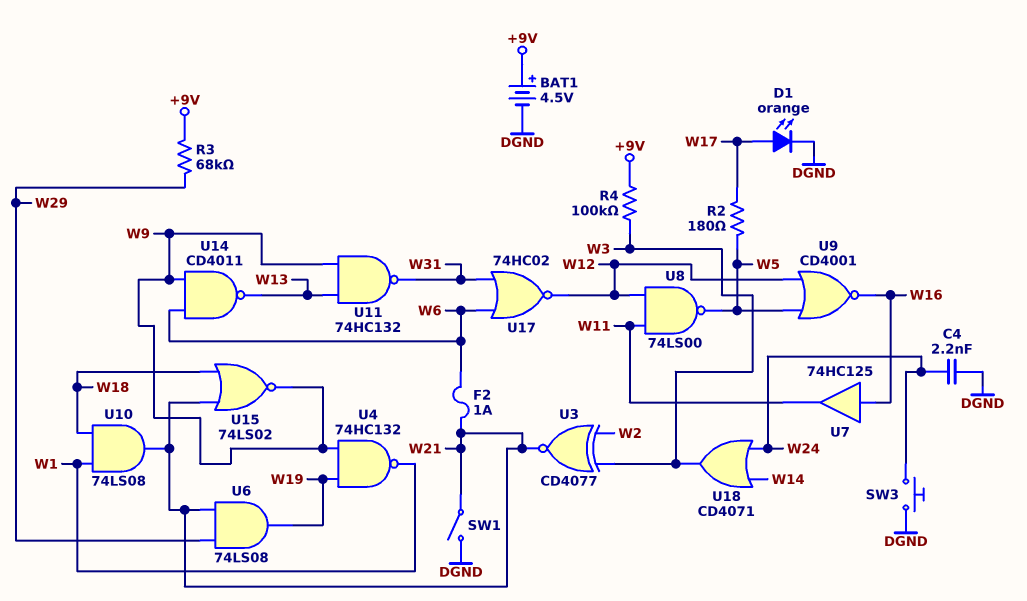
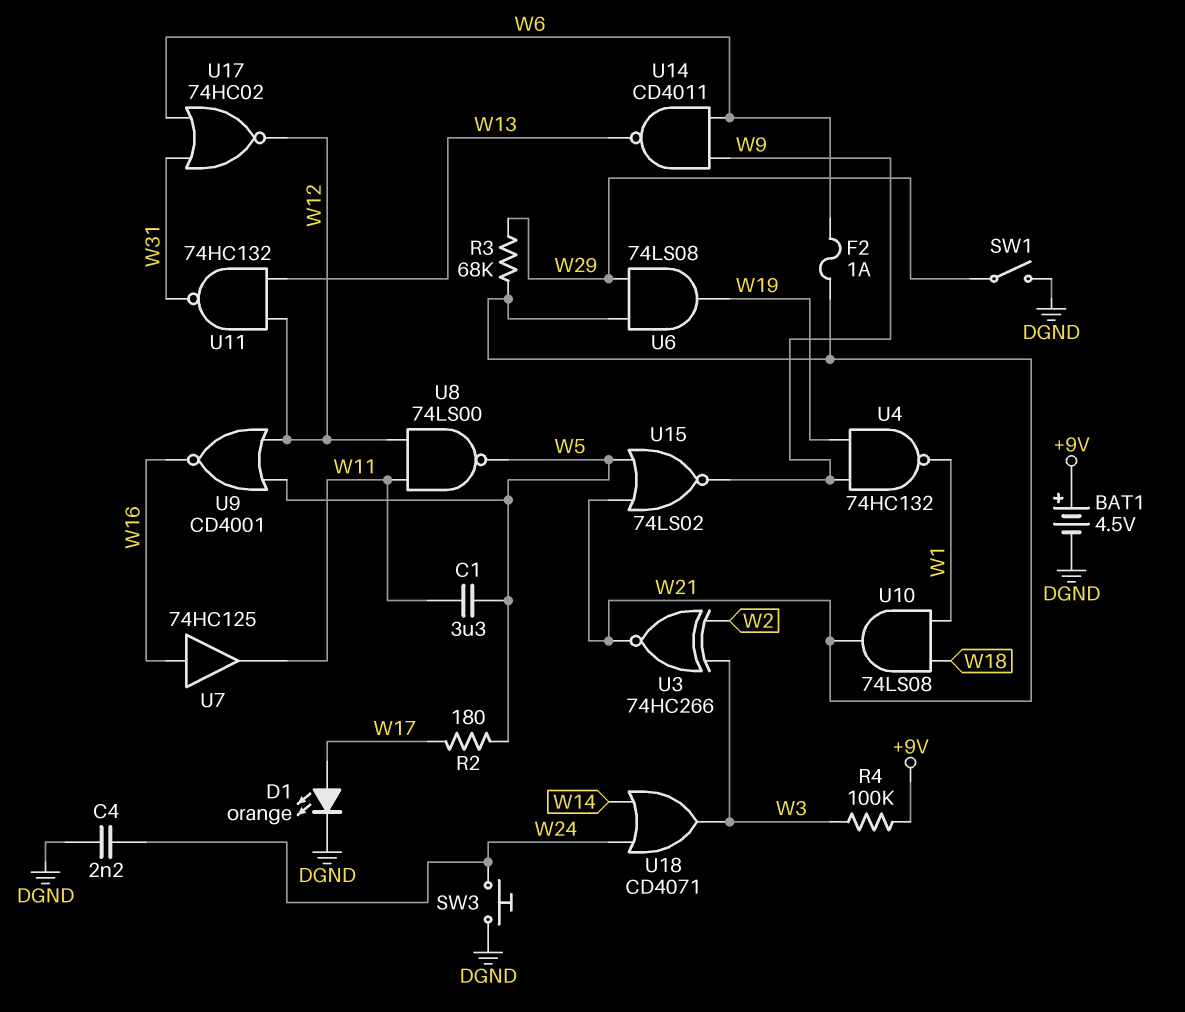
C1: none -> 3.3uF (W5, W11)
R3: 68k (+9V, W29) -> 68k (W21, W29)
SW1: switch (DGND, W21) -> switch (DGND, W29)
U3: XNOR CD4077 (in W2, in W3, out W21) -> XNOR 74HC266 (in W2, in W3, out W21)
U11: NAND 74HC132 (in W9, in W13, out W31) -> NAND 74HC132 (in W12, in W13, out W31)
U15: NOR 74LS02 (in W18, in W21, out W9) -> NOR 74LS02 (in W5, in W21, out W9)

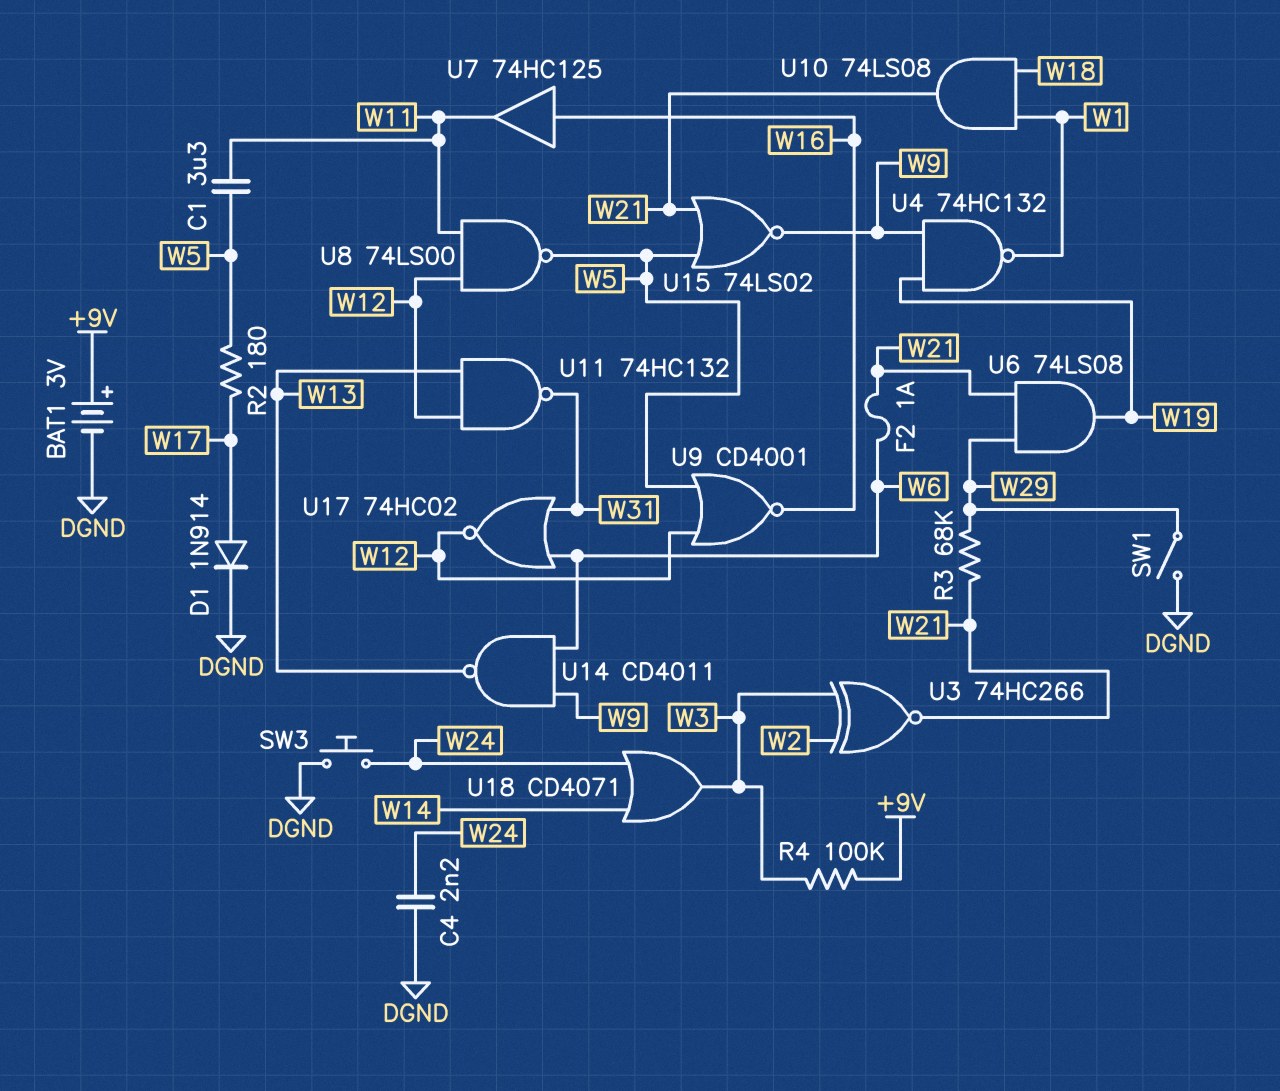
BAT1: 4.5V (plus +9V, minus DGND) -> 3V (plus +9V, minus DGND)
D1: LED orange (A W17, K DGND) -> diode 1N914 (A W17, K DGND)

